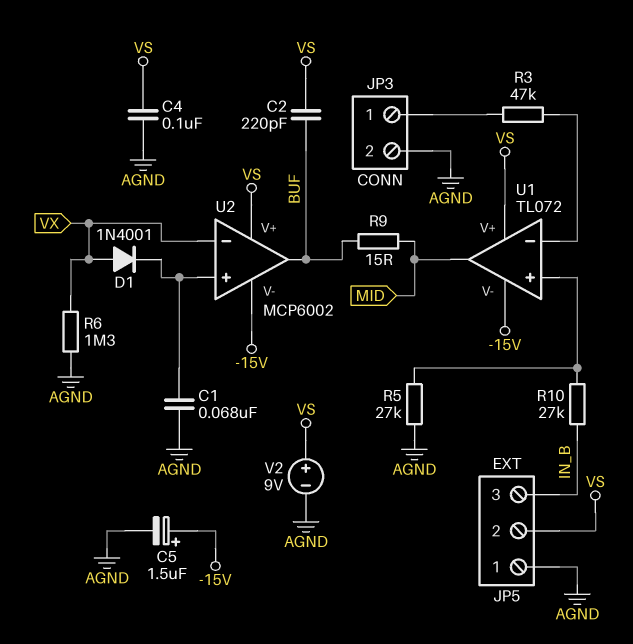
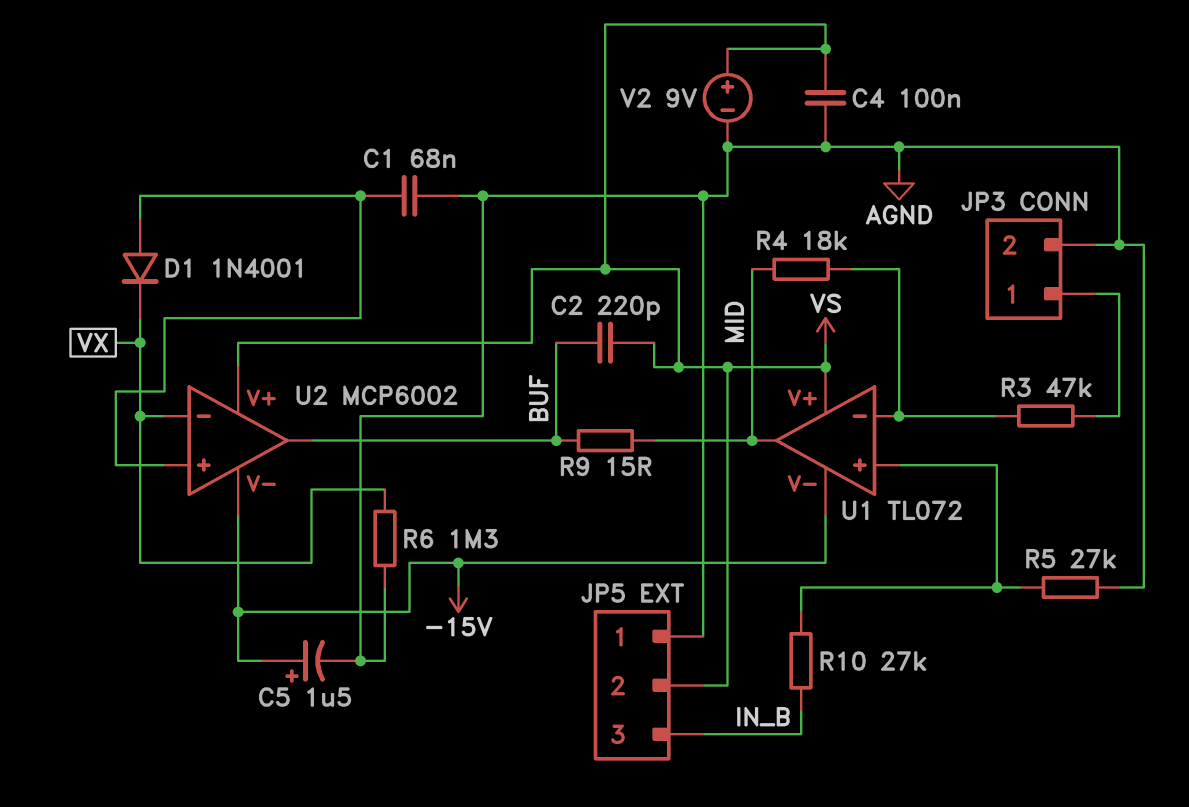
D1: diode 1N4001 (A VX, K U2/in+) -> diode 1N4001 (A U2/in+, K VX)
R4: none -> 18k (MID, U1/in-)

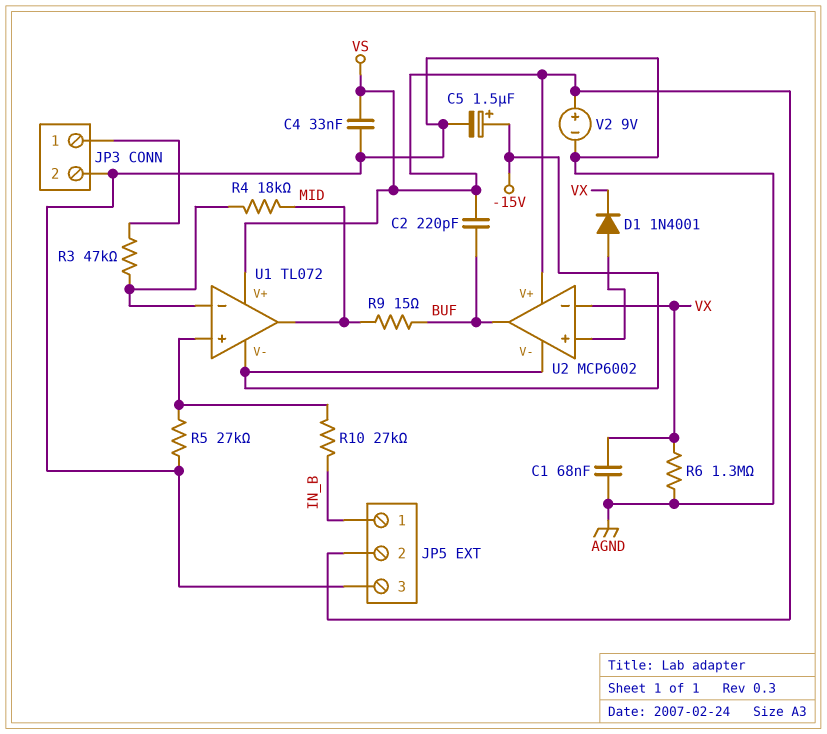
C1: 68nF (AGND, U2/in+) -> 68nF (AGND, VX)
C4: 100nF (AGND, VS) -> 33nF (AGND, VS)
JP5 pin 1: AGND -> IN_B
JP5 pin 3: IN_B -> AGND

